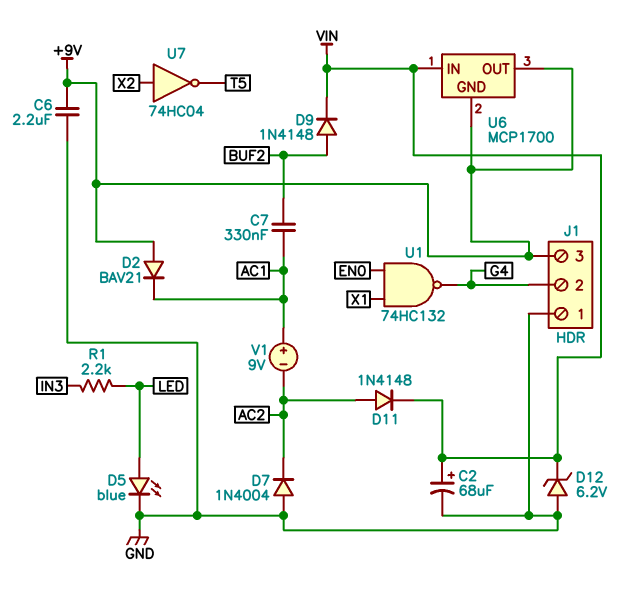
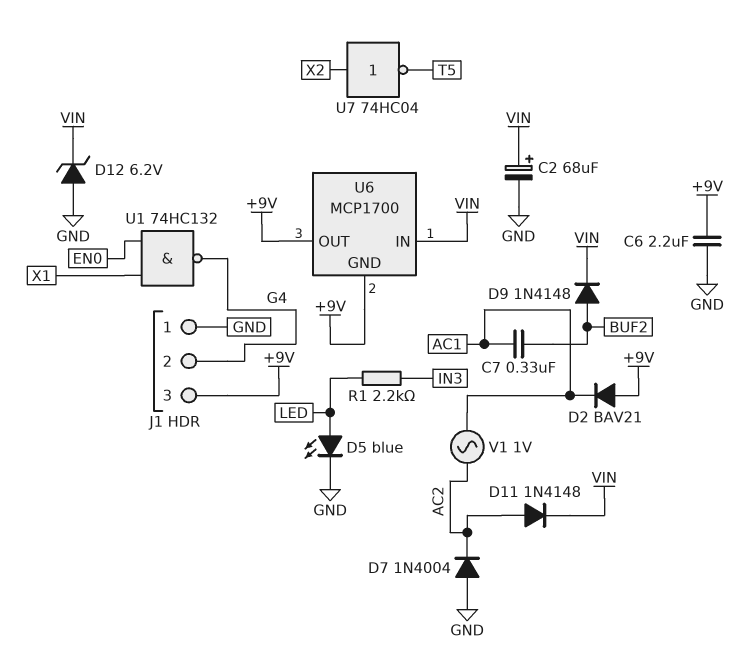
V1: 9V (plus AC1, minus AC2) -> AC 1V (AC1, AC2)

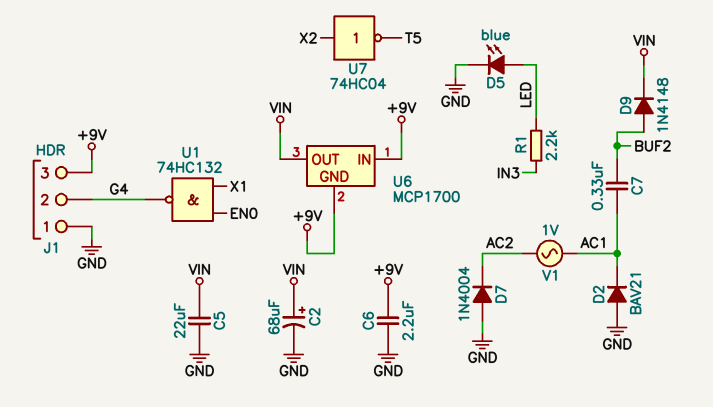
C5: none -> 22uF (GND, VIN)
D2: diode BAV21 (A +9V, K AC1) -> diode BAV21 (A GND, K AC1)
D11: diode 1N4148 (A AC2, K VIN) -> none
D12: zener 6.2V (A GND, K VIN) -> none
U6 pin IN: VIN -> +9V
U6 pin OUT: +9V -> VIN

